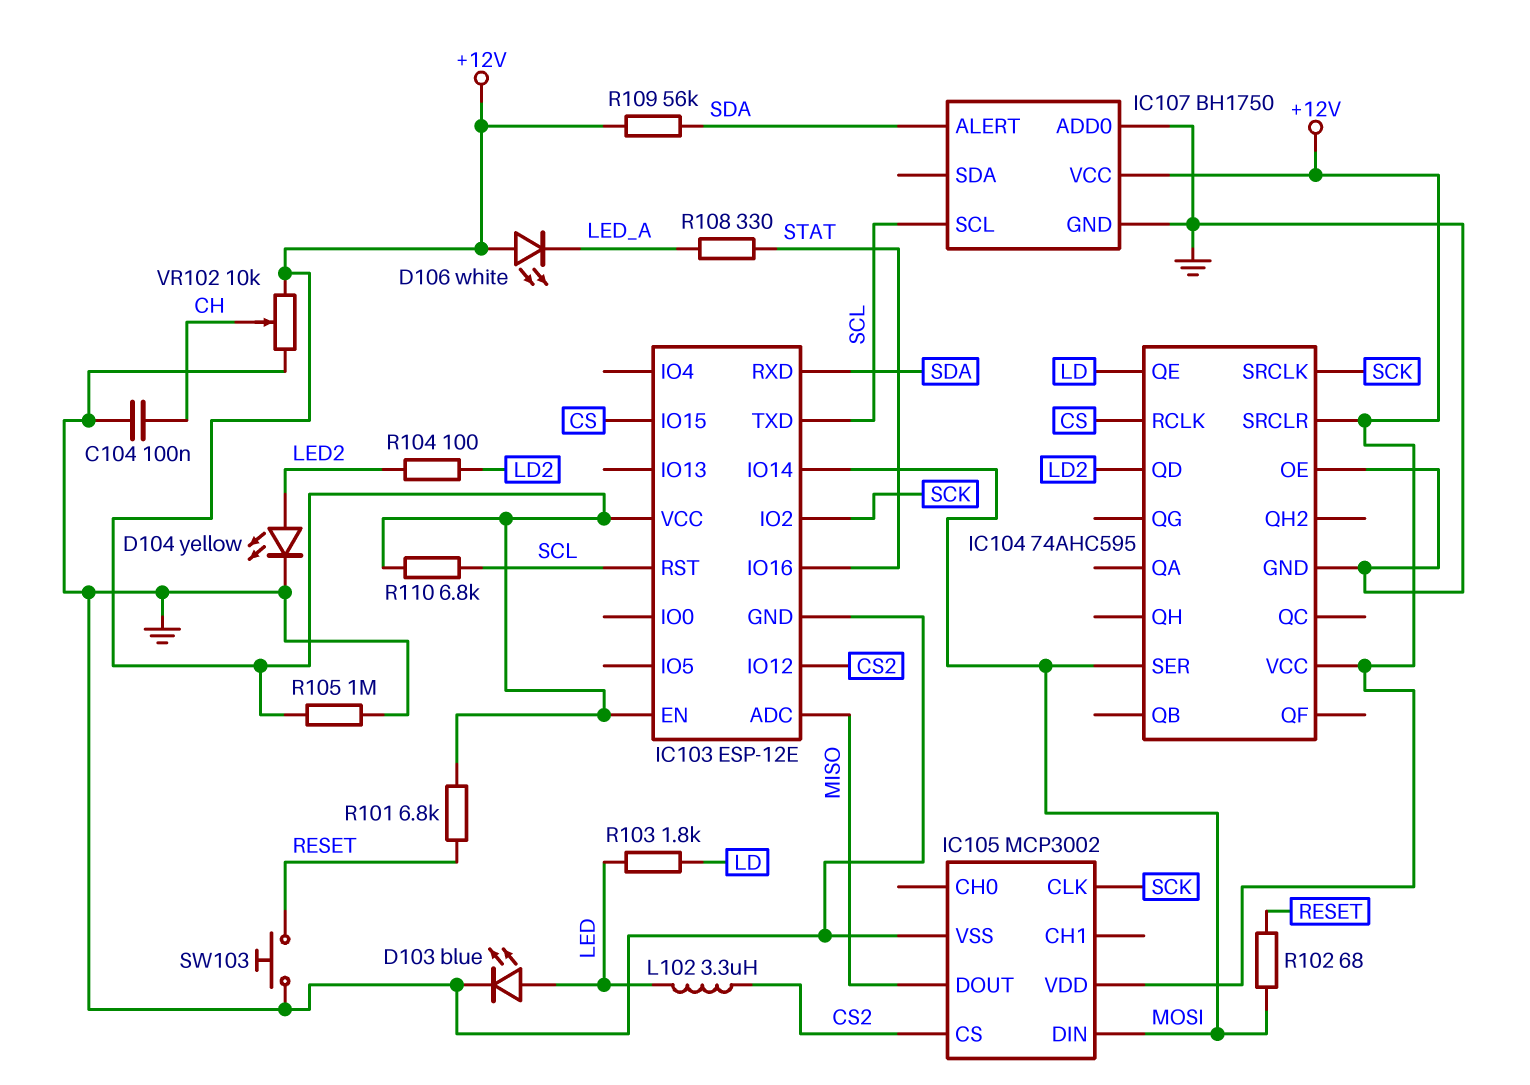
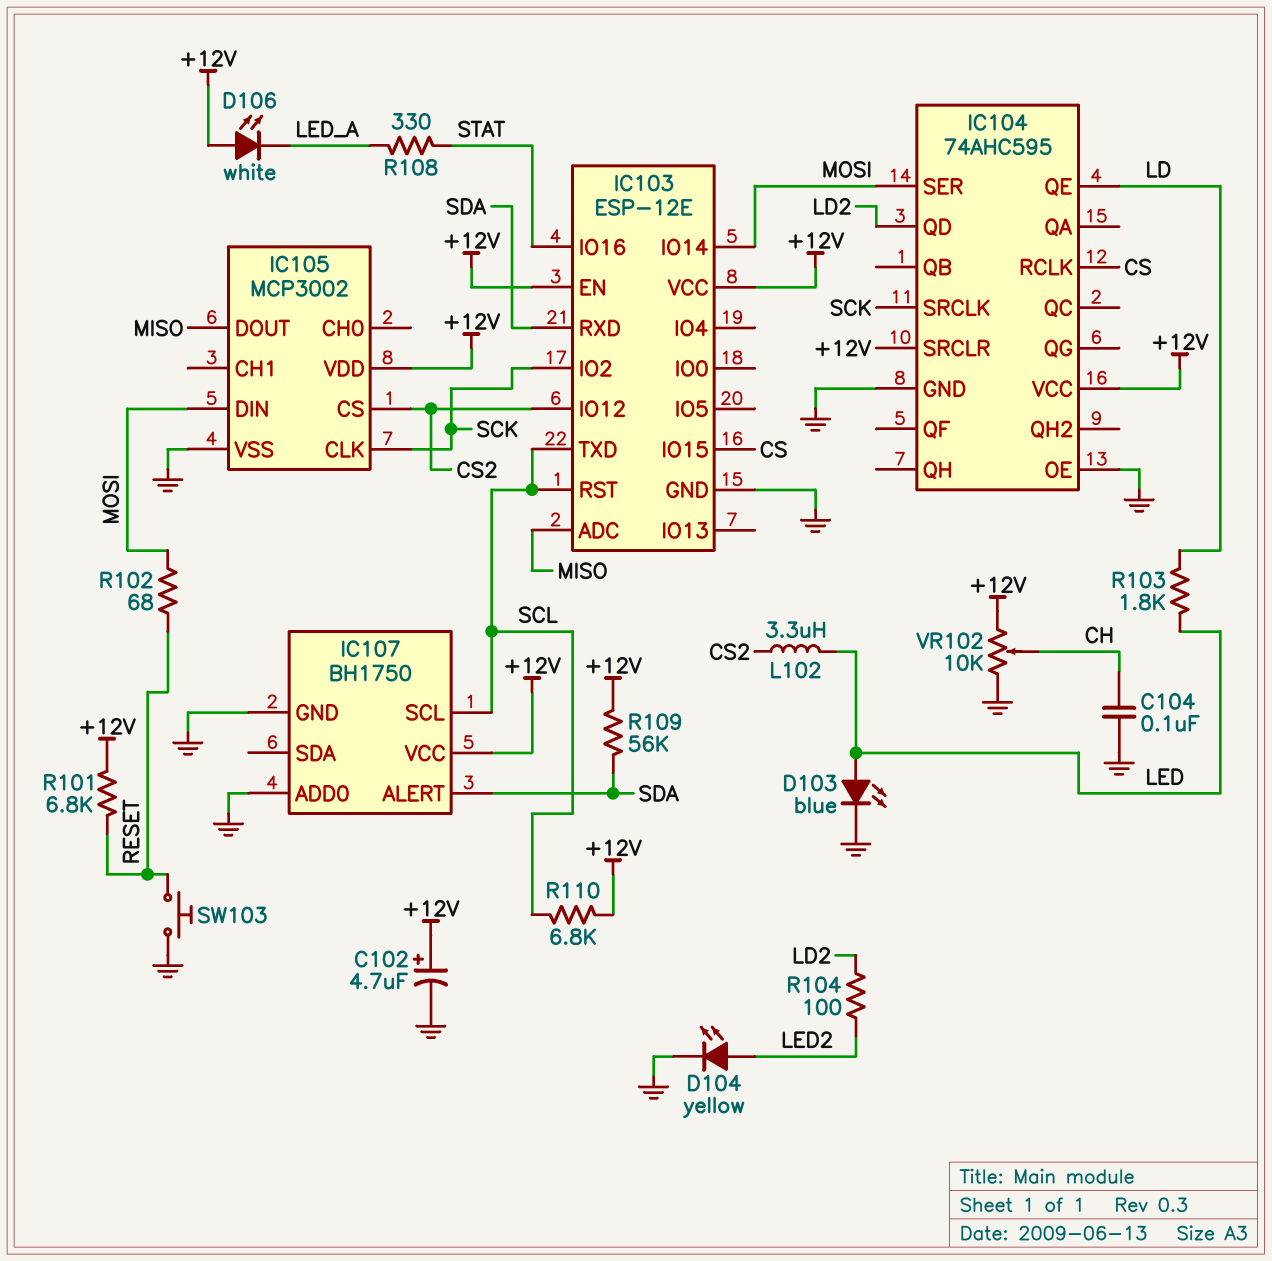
C102: none -> 4.7uF (plus +12V, minus GND)
R105: 1M (+12V, GND) -> none

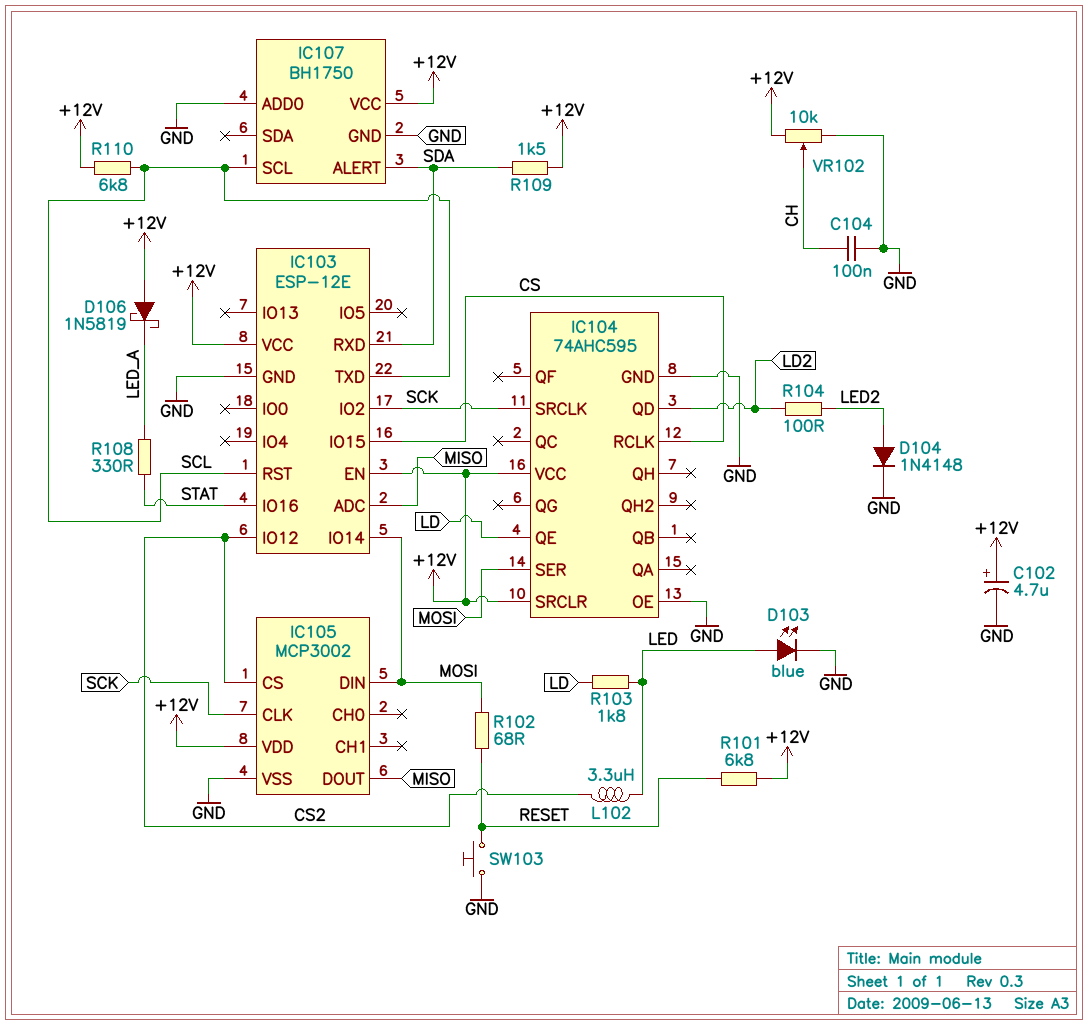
D104: LED yellow (A LED2, K GND) -> diode 1N4148 (A LED2, K GND)
D106: LED white (A +12V, K LED_A) -> schottky 1N5819 (A +12V, K LED_A)
R109: 56k (+12V, SDA) -> 1.5k (+12V, SDA)

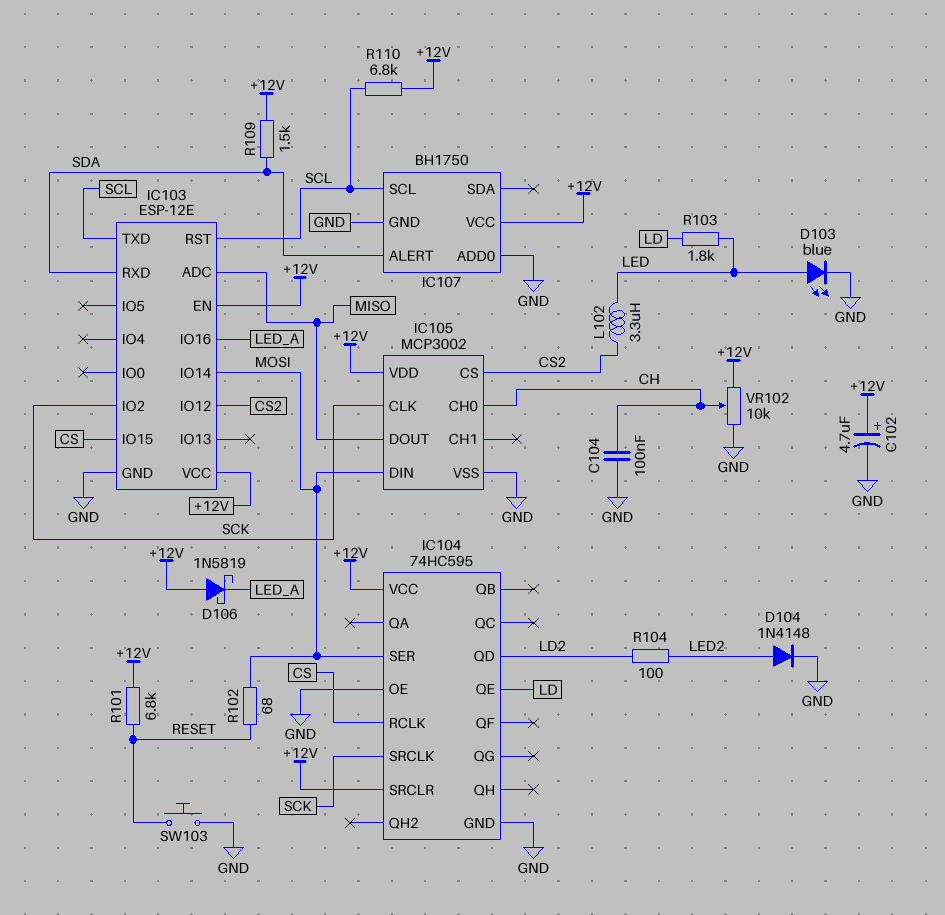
IC103 pin IO16: STAT -> LED_A
IC104: 74AHC595 -> 74HC595
IC105 pin CH0: none -> CH
R108: 330 (LED_A, STAT) -> none

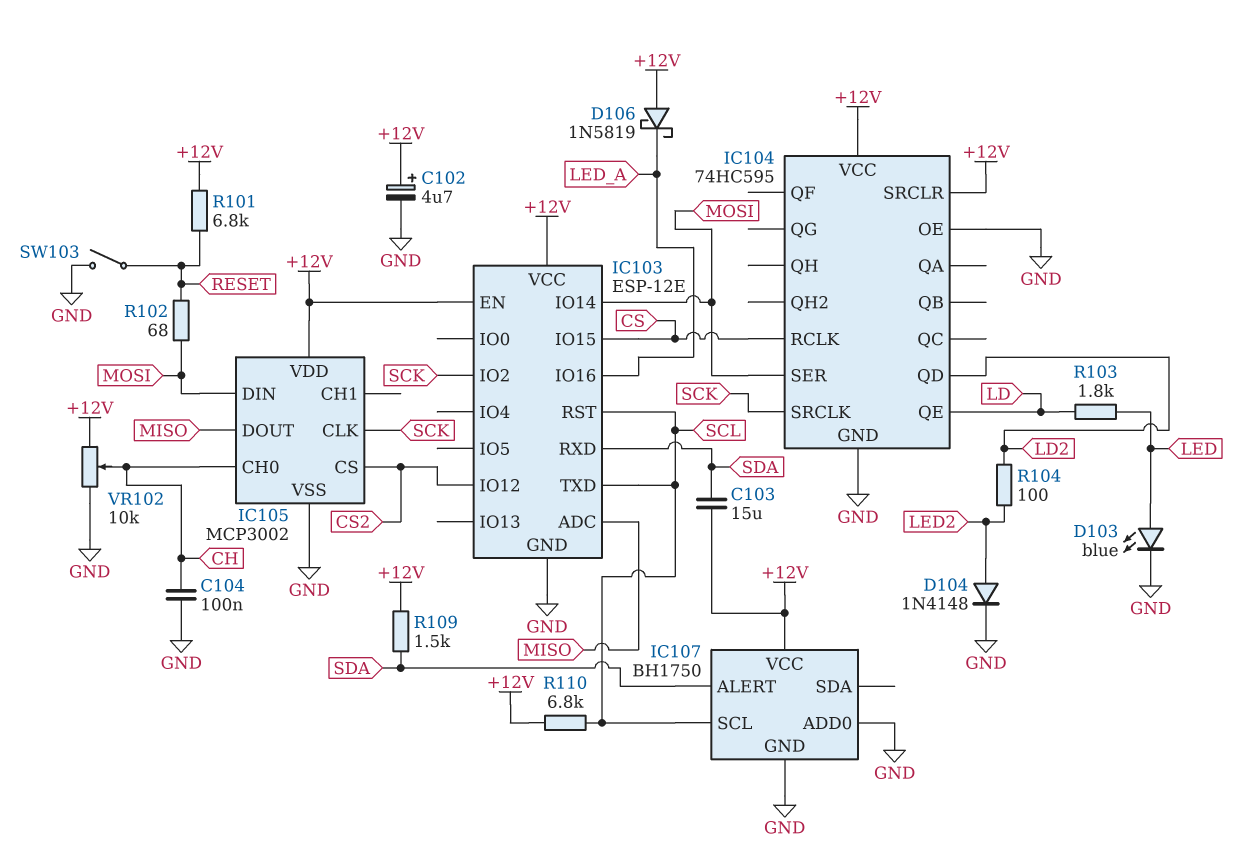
C103: none -> 15uF (+12V, SDA)
L102: 3.3uH (CS2, LED) -> none
SW103: button (GND, RESET) -> switch (GND, RESET)

